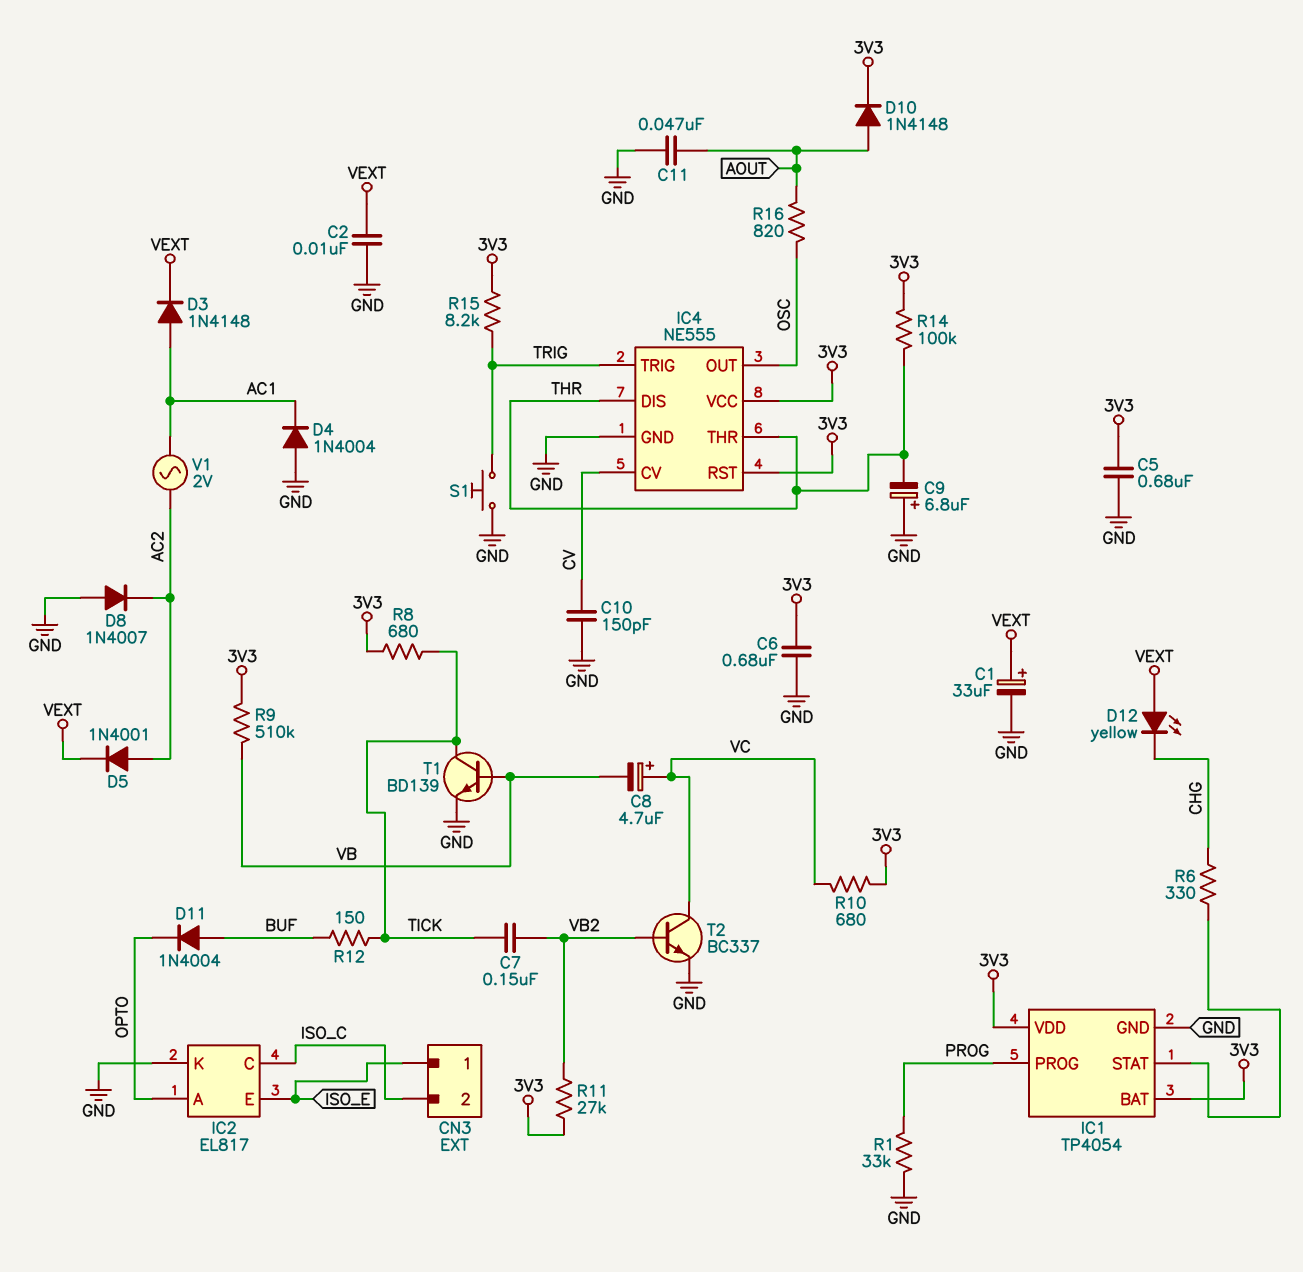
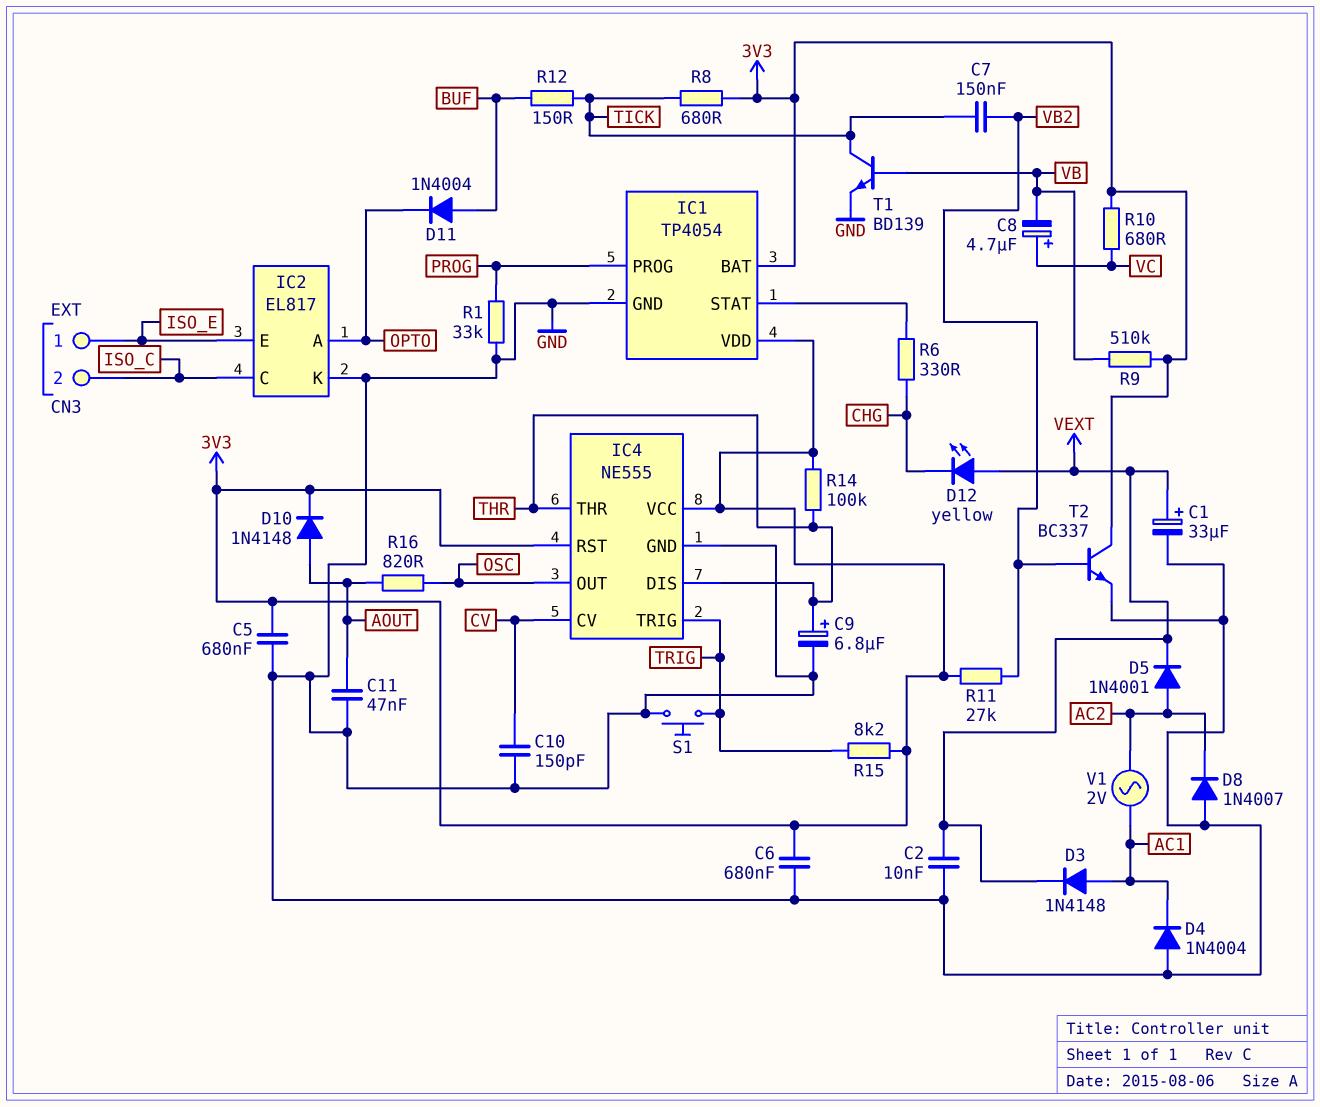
C9: 6.8uF (plus GND, minus THR) -> 6.8uF (plus THR, minus GND)
T2: NPN BC337 (B VB2, C VC, E GND) -> NPN BC337 (B VB2, C 3V3, E GND)

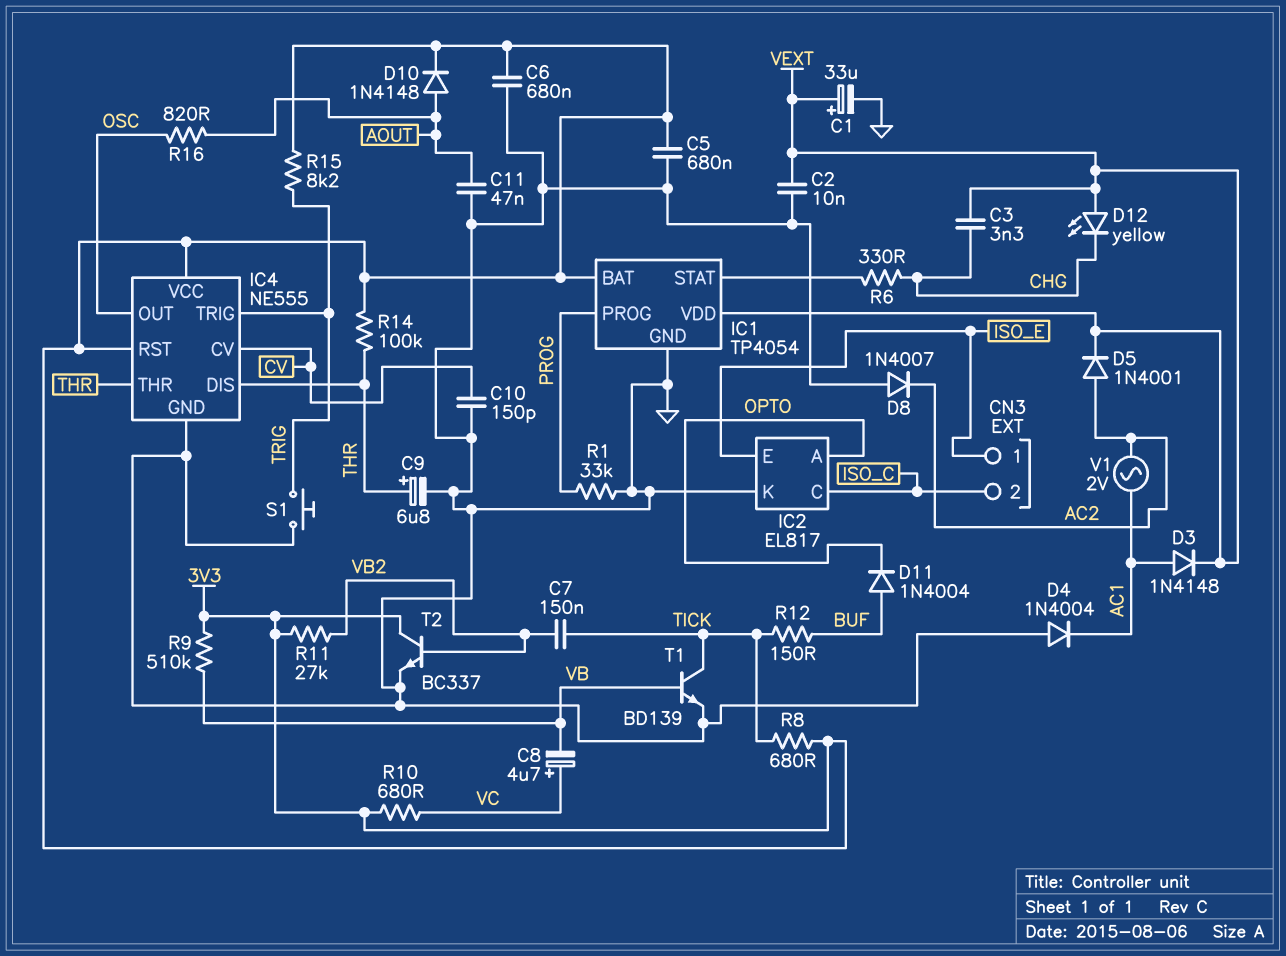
C3: none -> 3.3nF (CHG, VEXT)
IC1 pin VDD: 3V3 -> VEXT

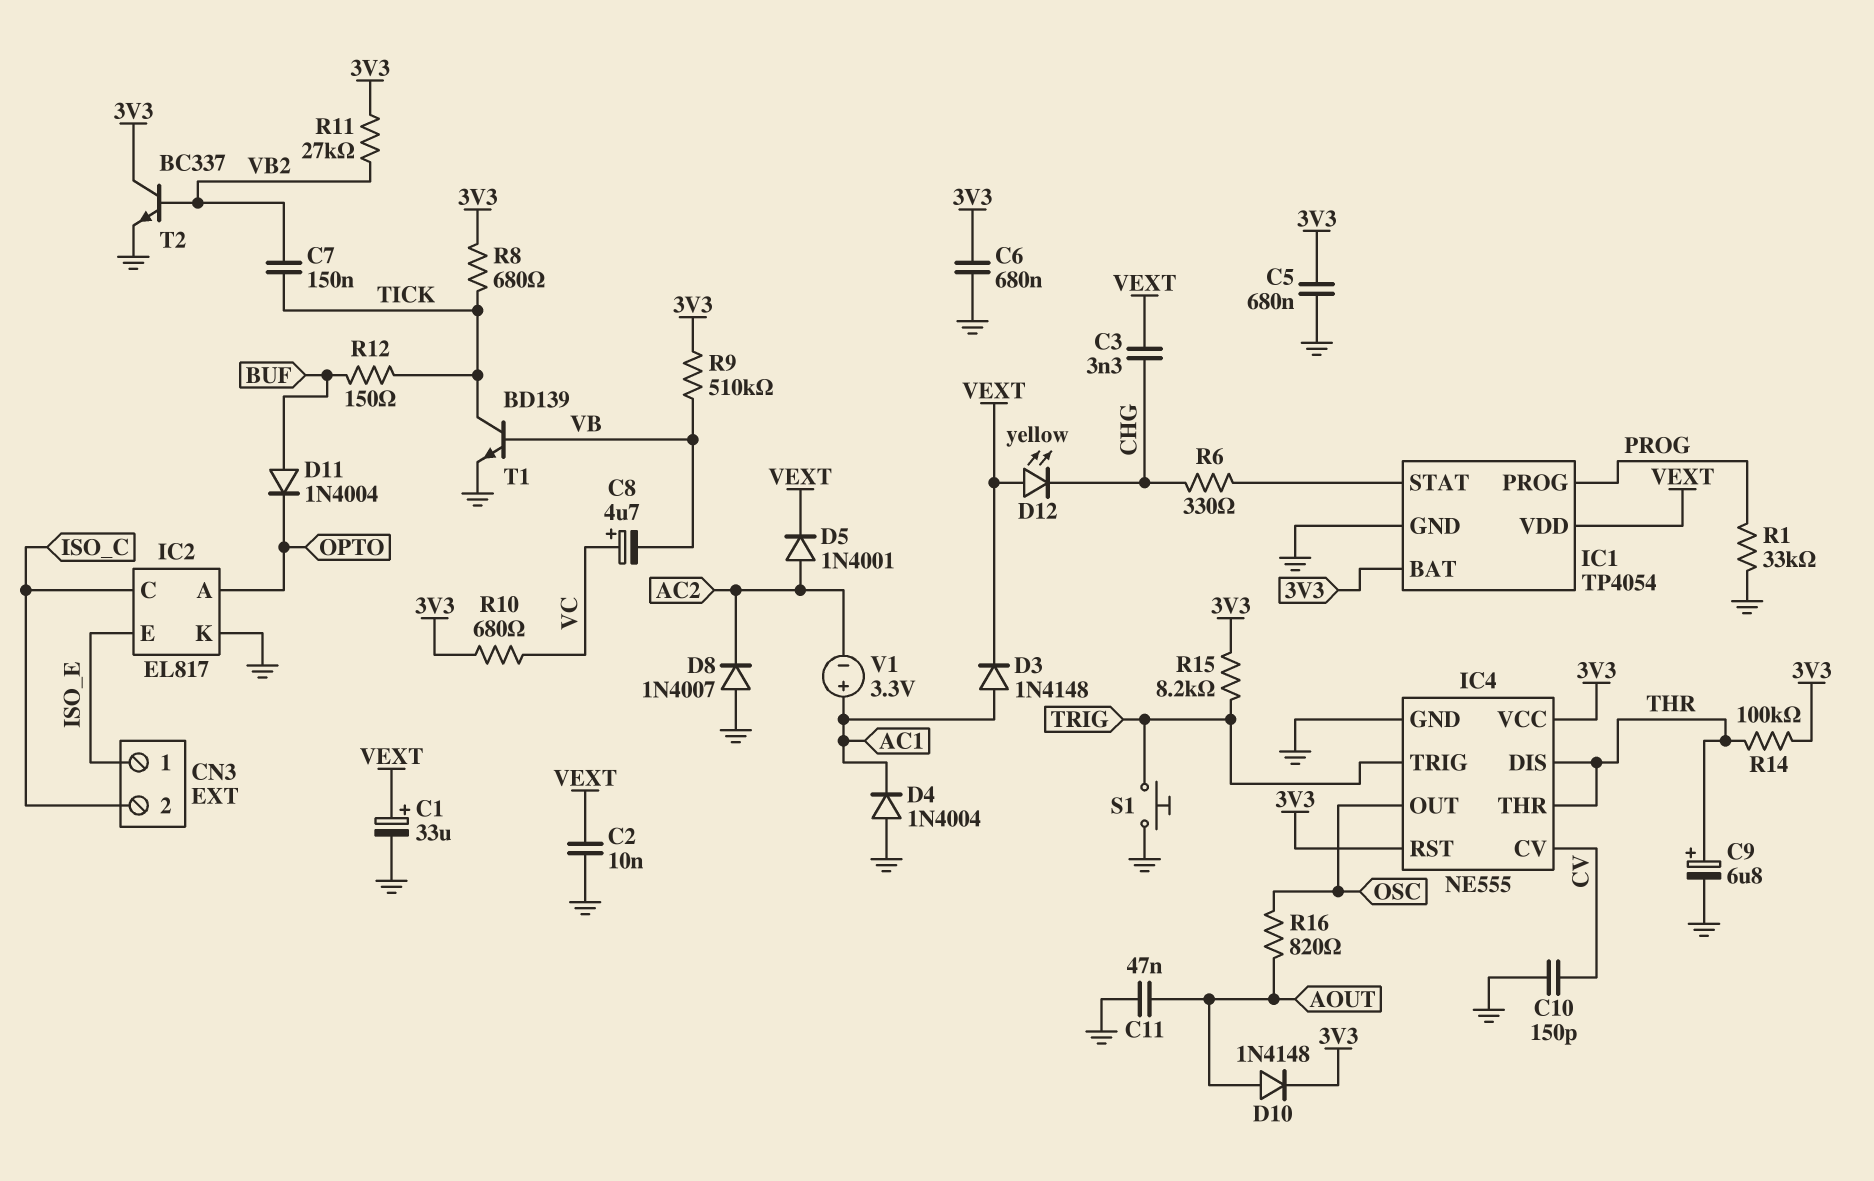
V1: AC 2V (AC1, AC2) -> 3.3V (plus AC1, minus AC2)

